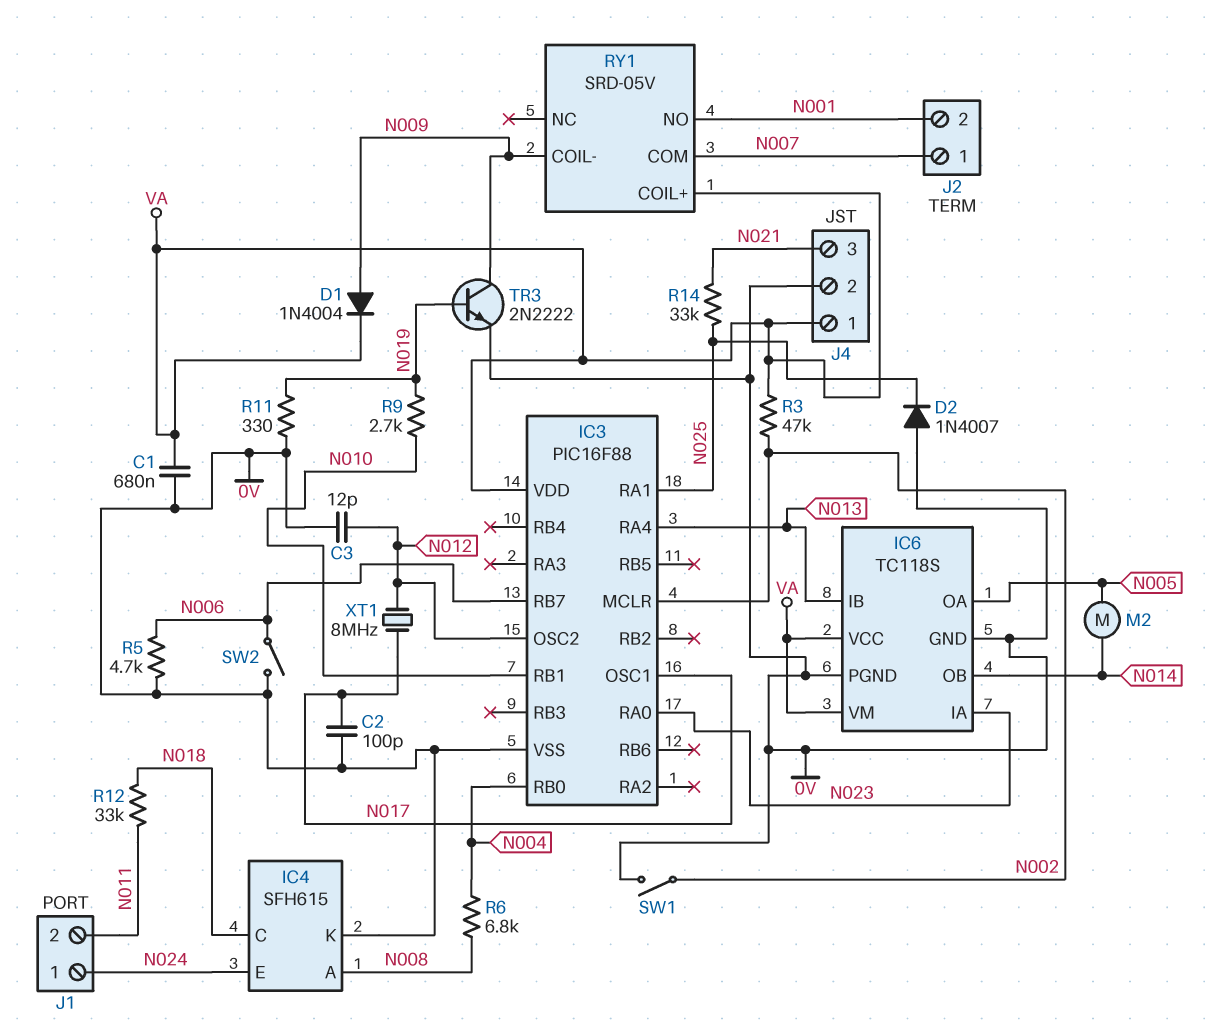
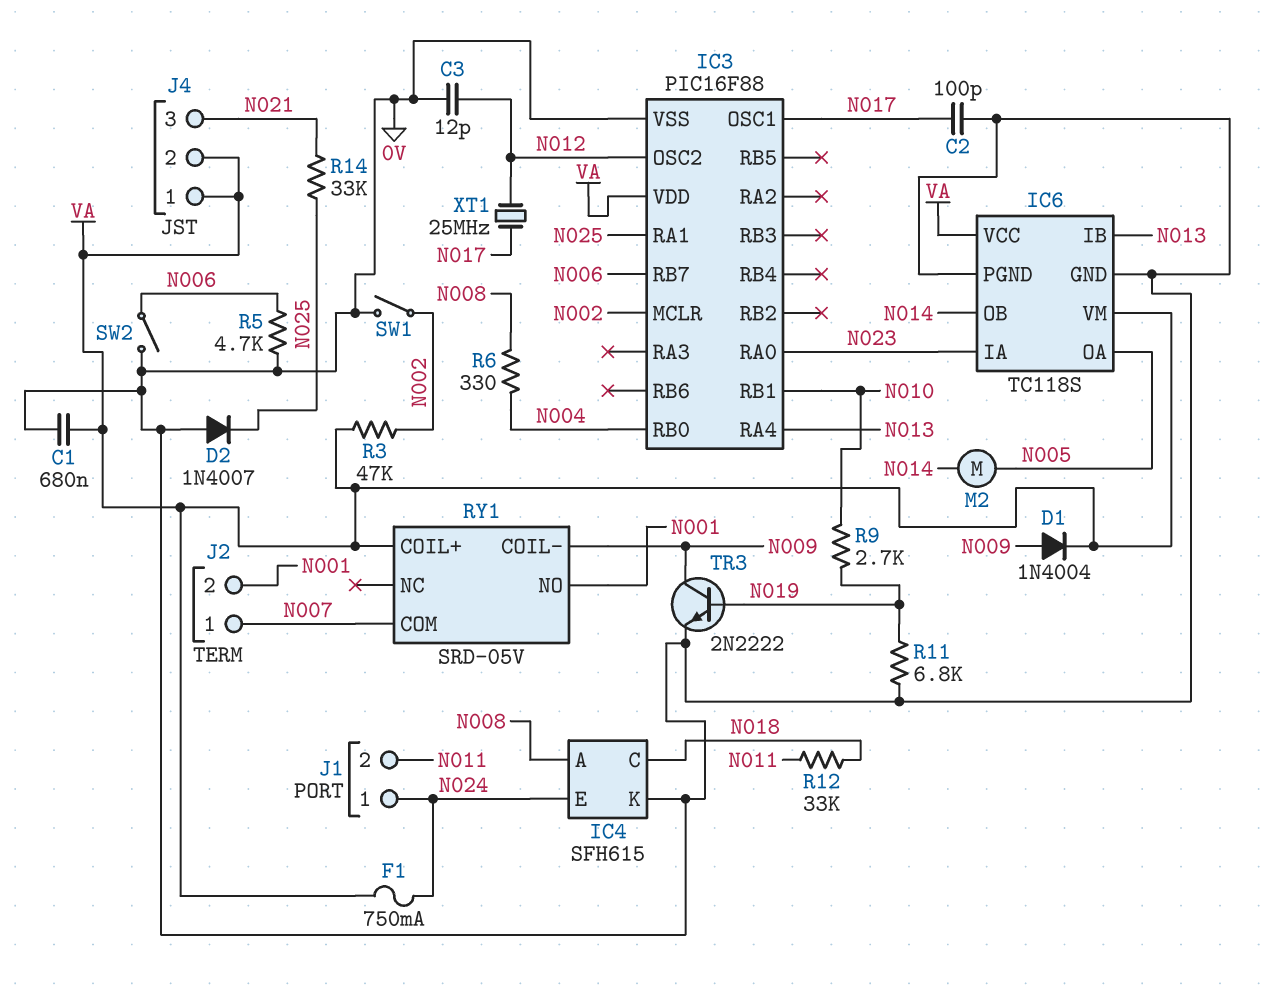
F1: none -> 750mA (N024, VA)
J4 pin 2: 0V -> VA
R6: 6.8k (N004, N008) -> 330 (N004, N008)
R11: 330 (0V, N019) -> 6.8k (0V, N019)
XT1: 8MHz (N012, N017) -> 25MHz (N012, N017)

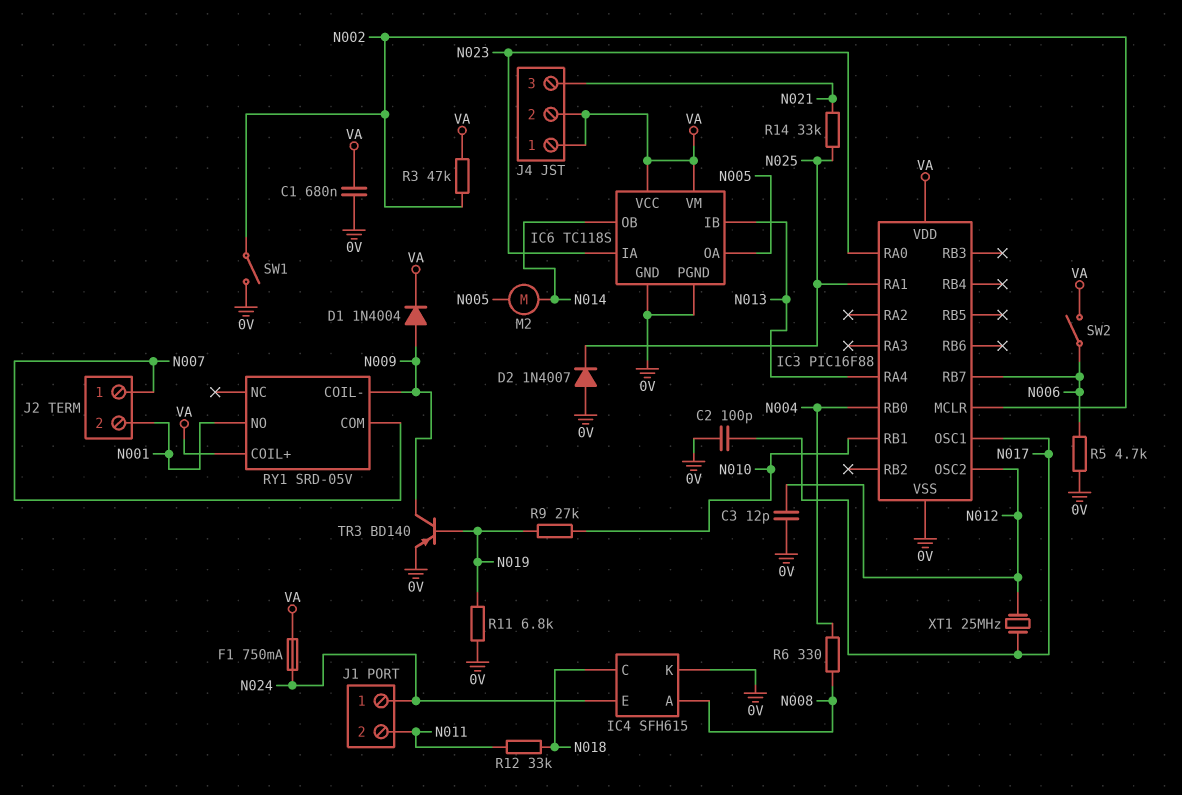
R9: 2.7k (N010, N019) -> 27k (N010, N019)
SW2: switch (0V, N006) -> switch (N006, VA)
TR3: NPN 2N2222 (B N019, C N009, E 0V) -> PNP BD140 (B N019, C N009, E 0V)

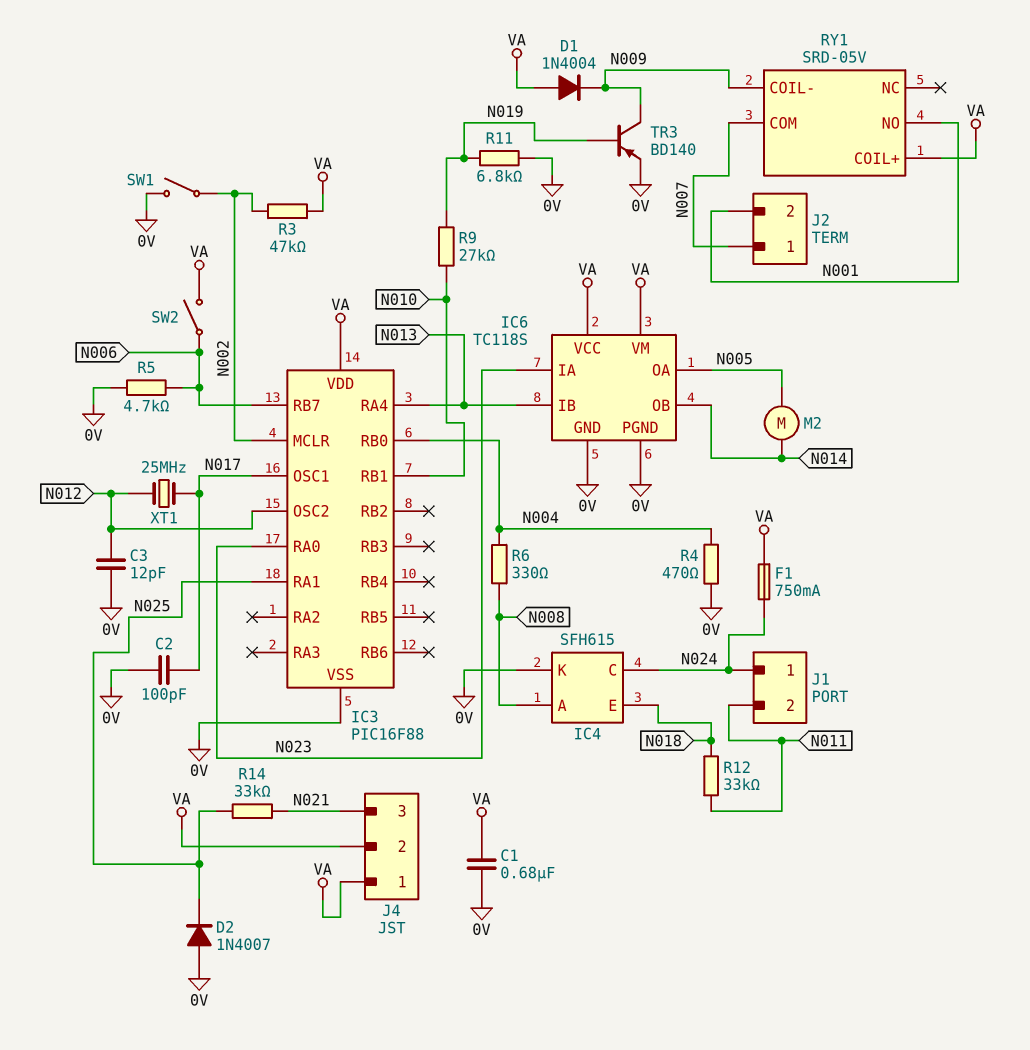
D1: diode 1N4004 (A N009, K VA) -> diode 1N4004 (A VA, K N009)
IC4 pin C: N018 -> N024
IC4 pin E: N024 -> N018
R4: none -> 470 (0V, N004)

